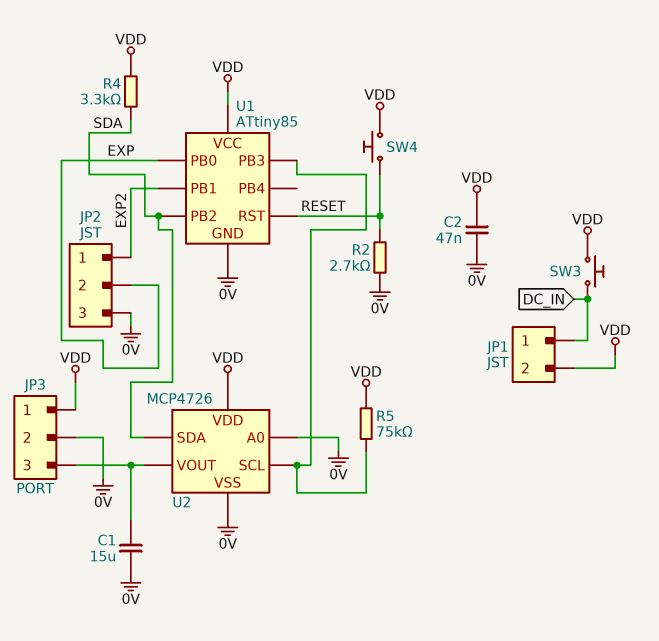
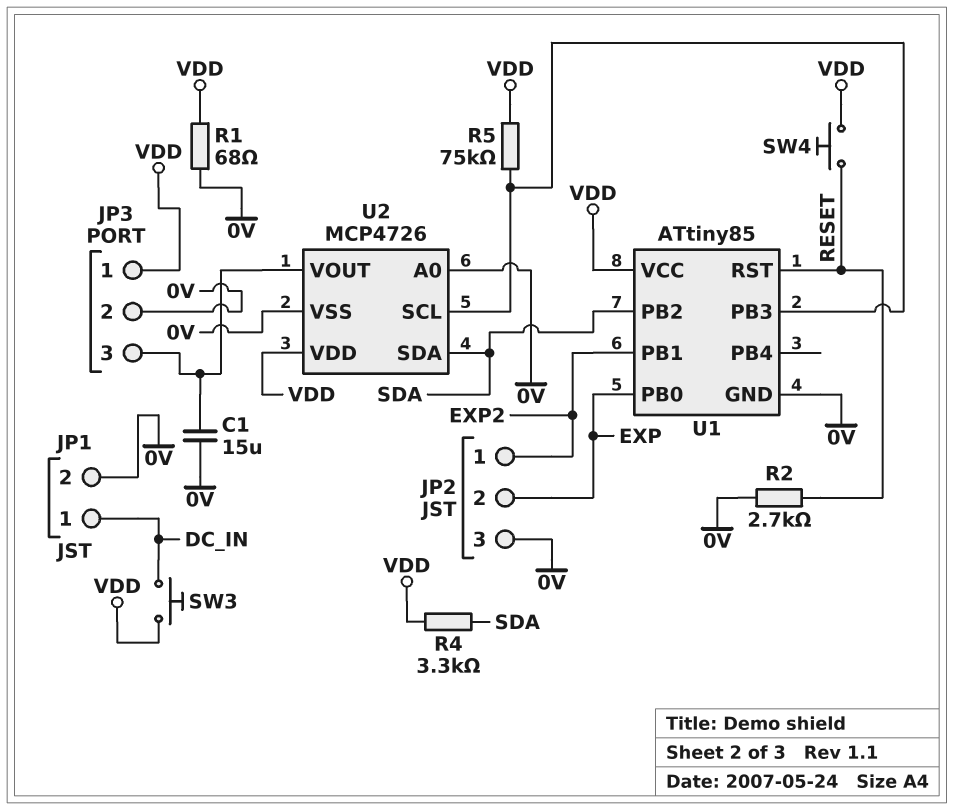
C2: 47nF (0V, VDD) -> none
JP1 pin 2: VDD -> 0V
R1: none -> 68 (0V, VDD)

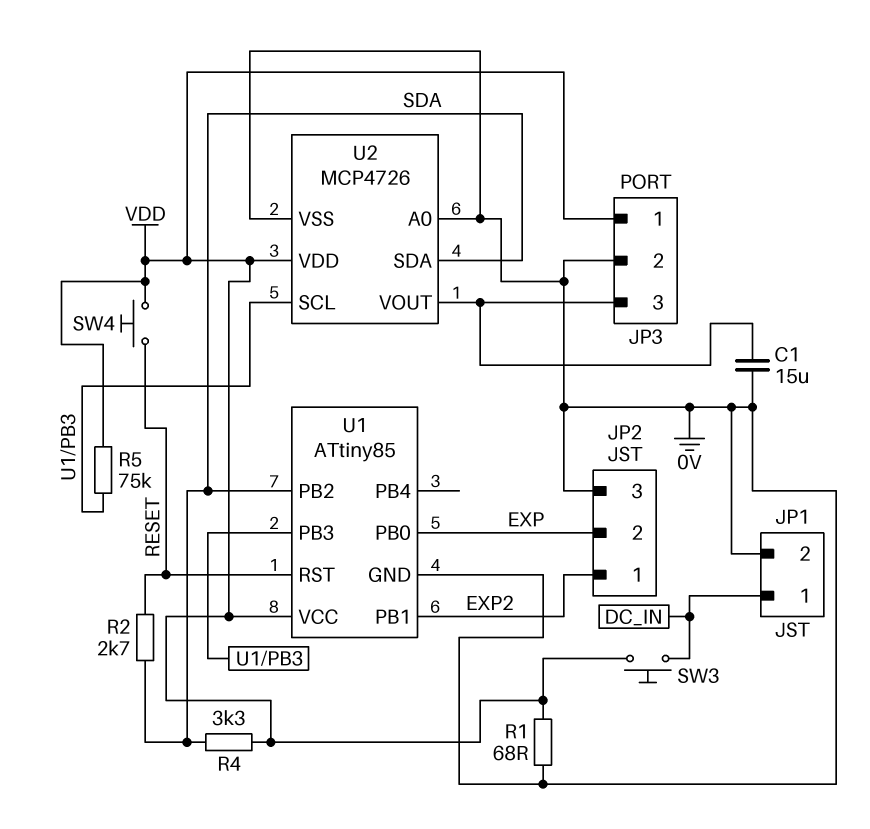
R2: 2.7k (0V, RESET) -> 2.7k (RESET, SDA)

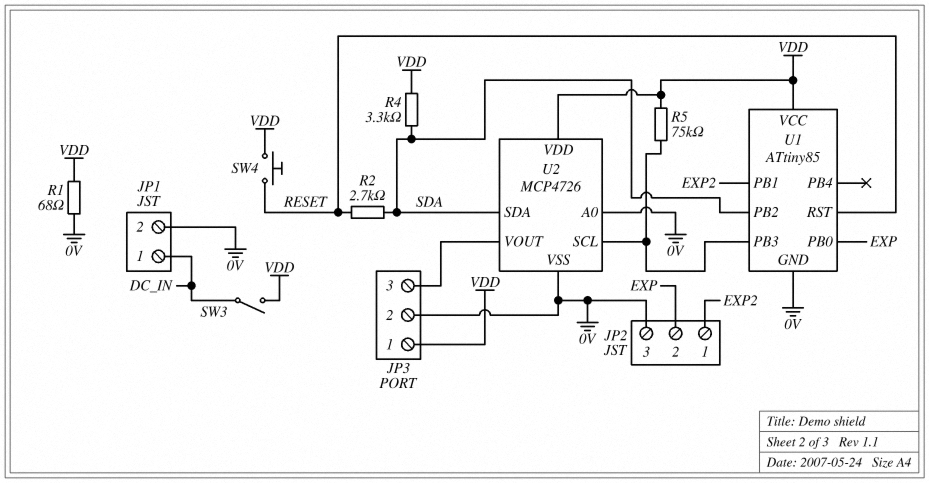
C1: 15uF (0V, JP3/3) -> none
SW3: button (DC_IN, VDD) -> switch (DC_IN, VDD)

